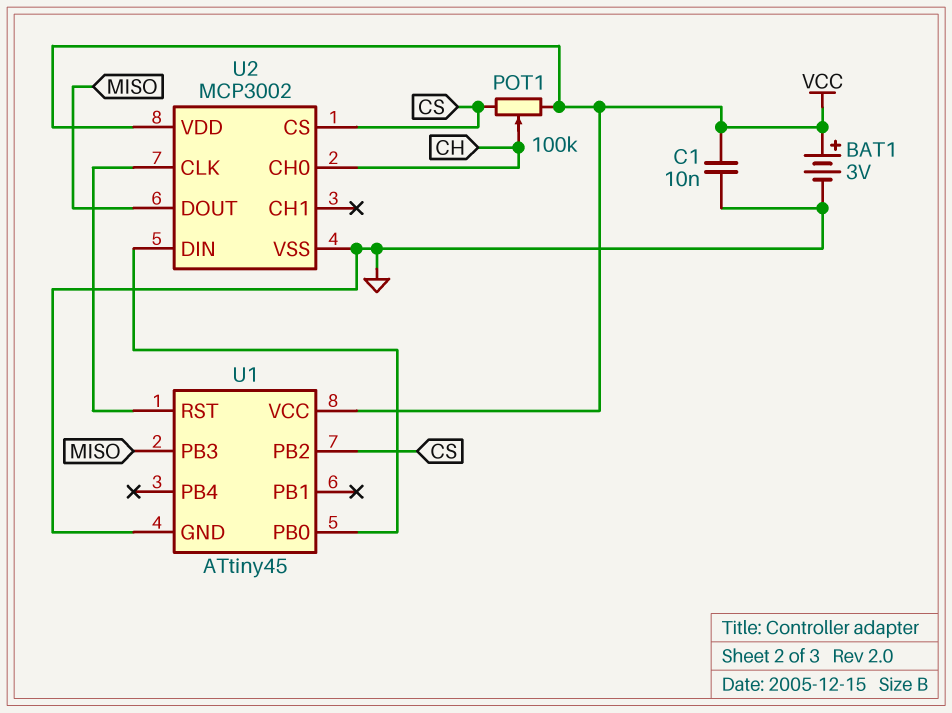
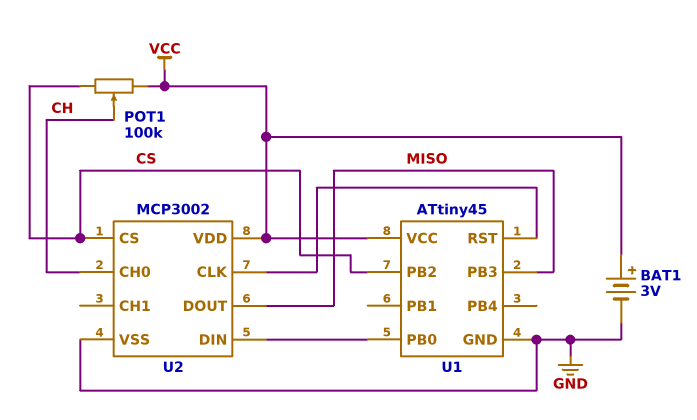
C1: 10nF (GND, VCC) -> none

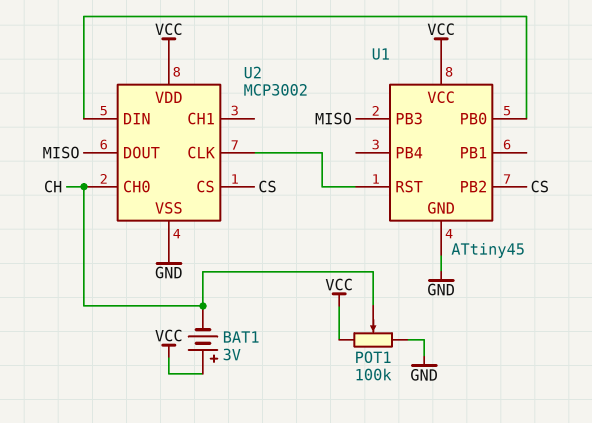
BAT1: 3V (plus VCC, minus GND) -> 3V (plus VCC, minus CH)
POT1: 100k (CS, VCC, wiper CH) -> 100k (GND, VCC, wiper CH)

